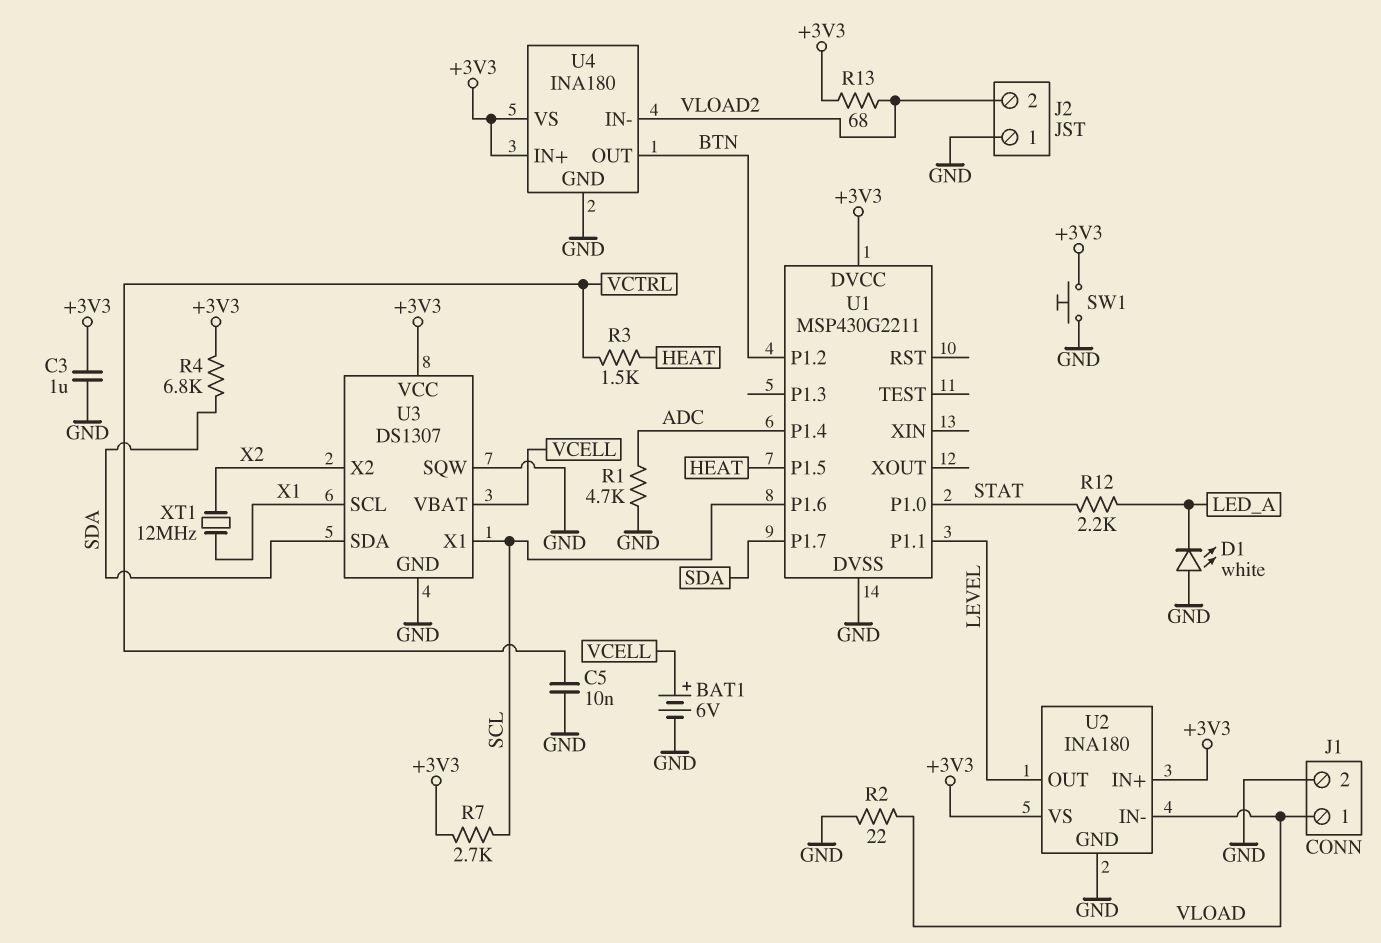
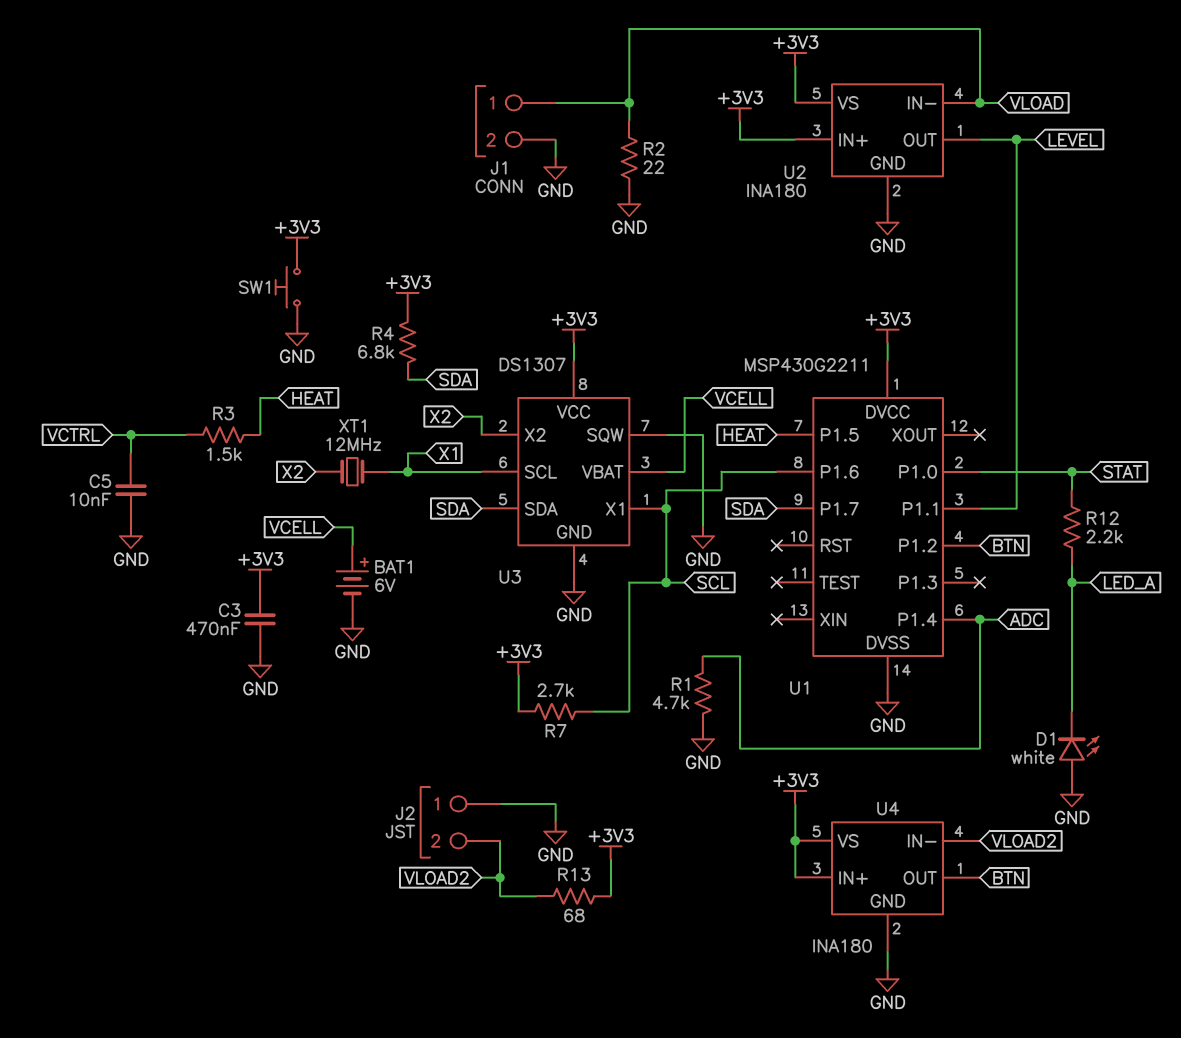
C3: 1uF (+3V3, GND) -> 470nF (+3V3, GND)

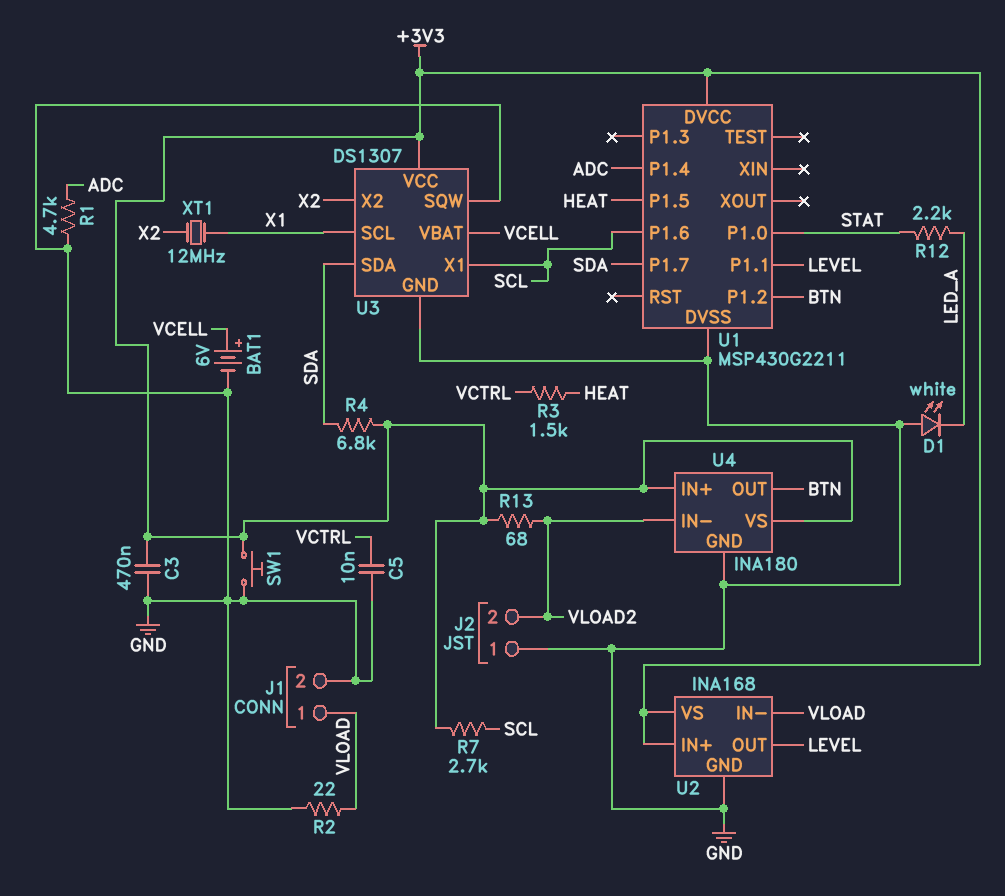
U2: INA180 -> INA168

